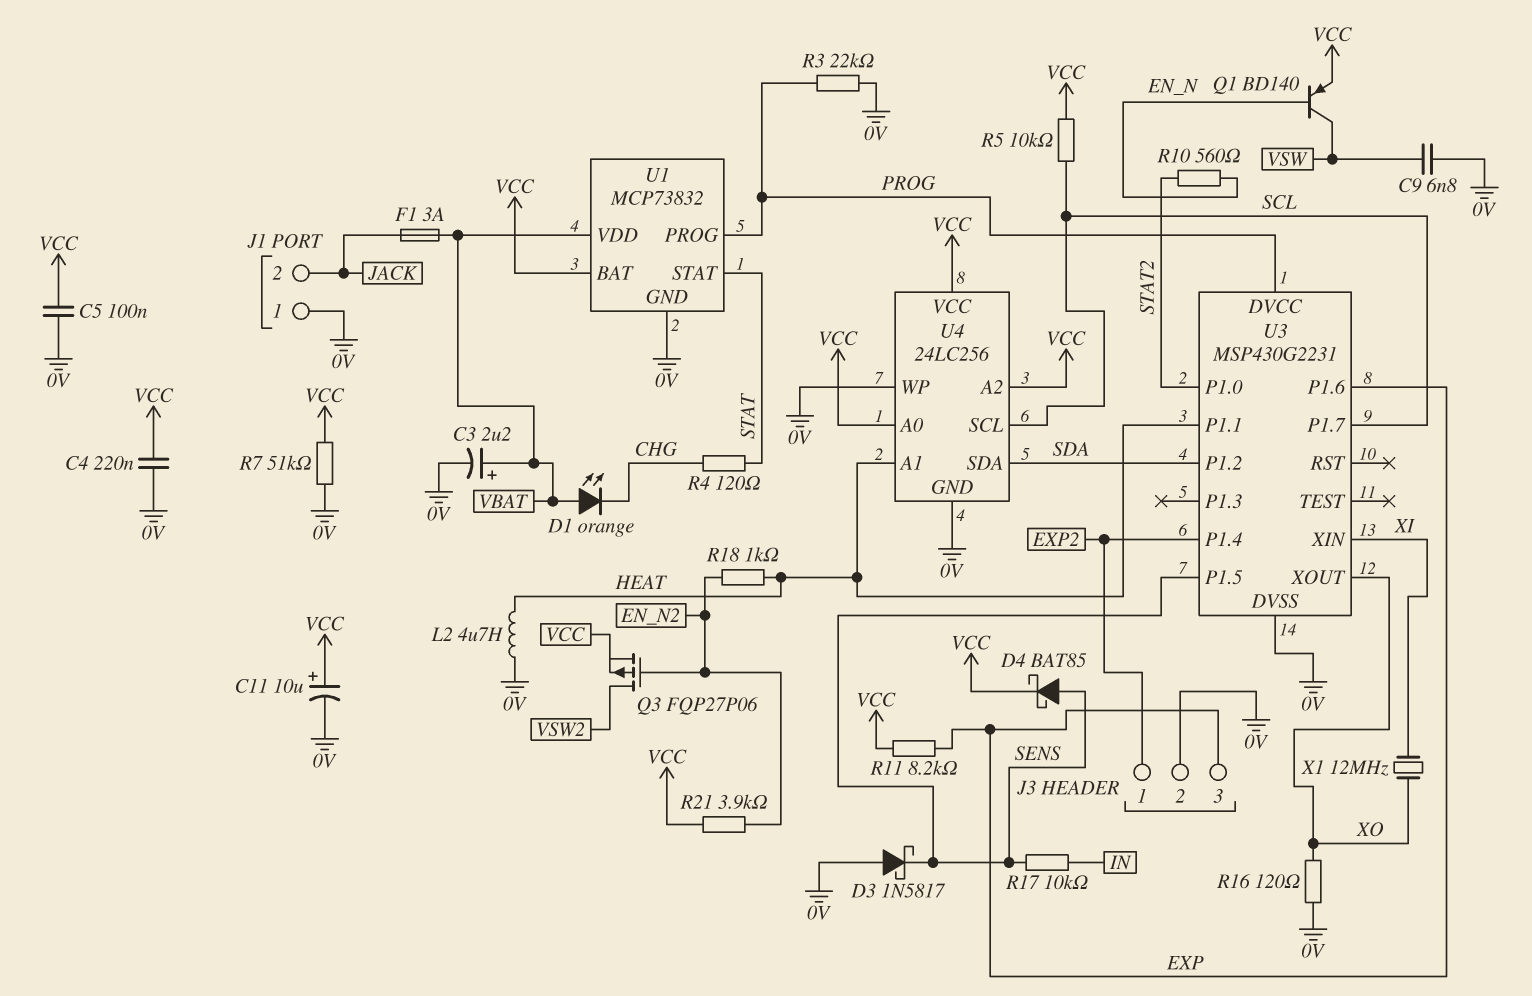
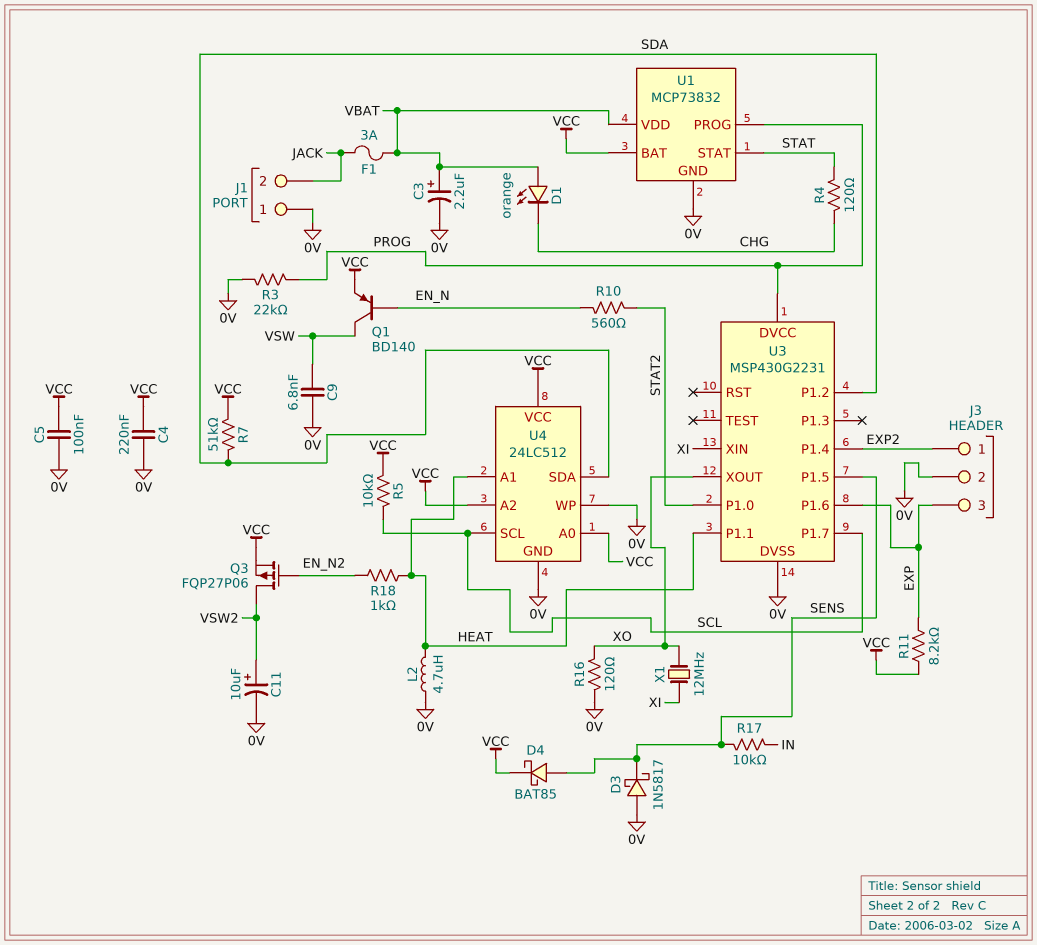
C11: 10uF (plus VCC, minus 0V) -> 10uF (plus VSW2, minus 0V)
R7: 51k (0V, VCC) -> 51k (SDA, VCC)
R21: 3.9k (EN_N2, VCC) -> none
U4: 24LC256 -> 24LC512

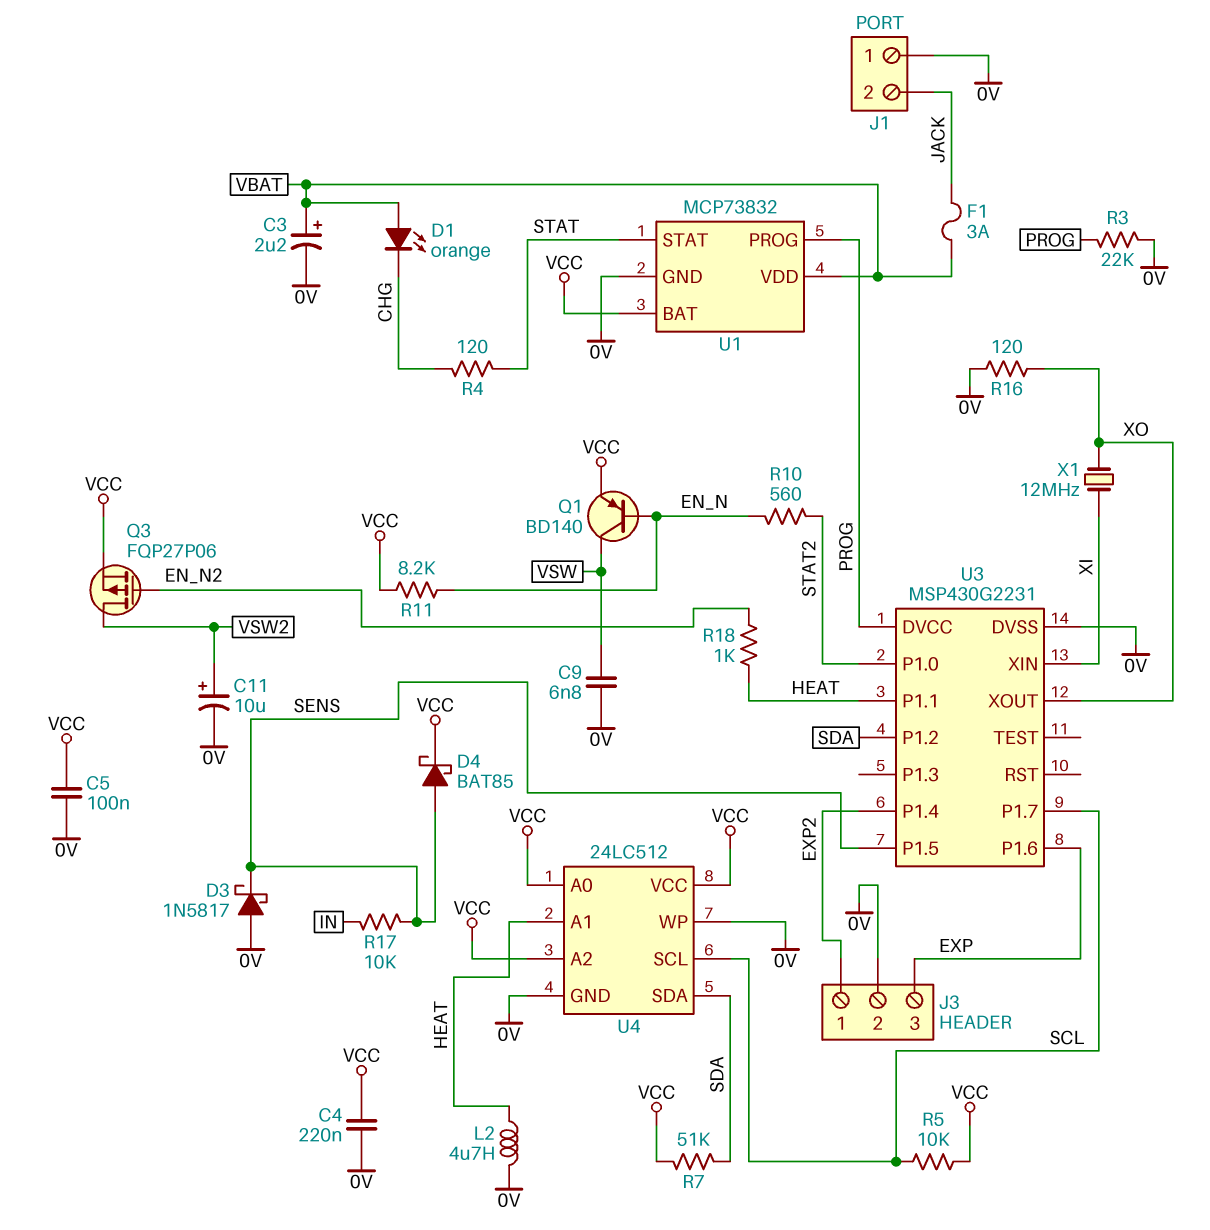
R11: 8.2k (EXP, VCC) -> 8.2k (EN_N, VCC)

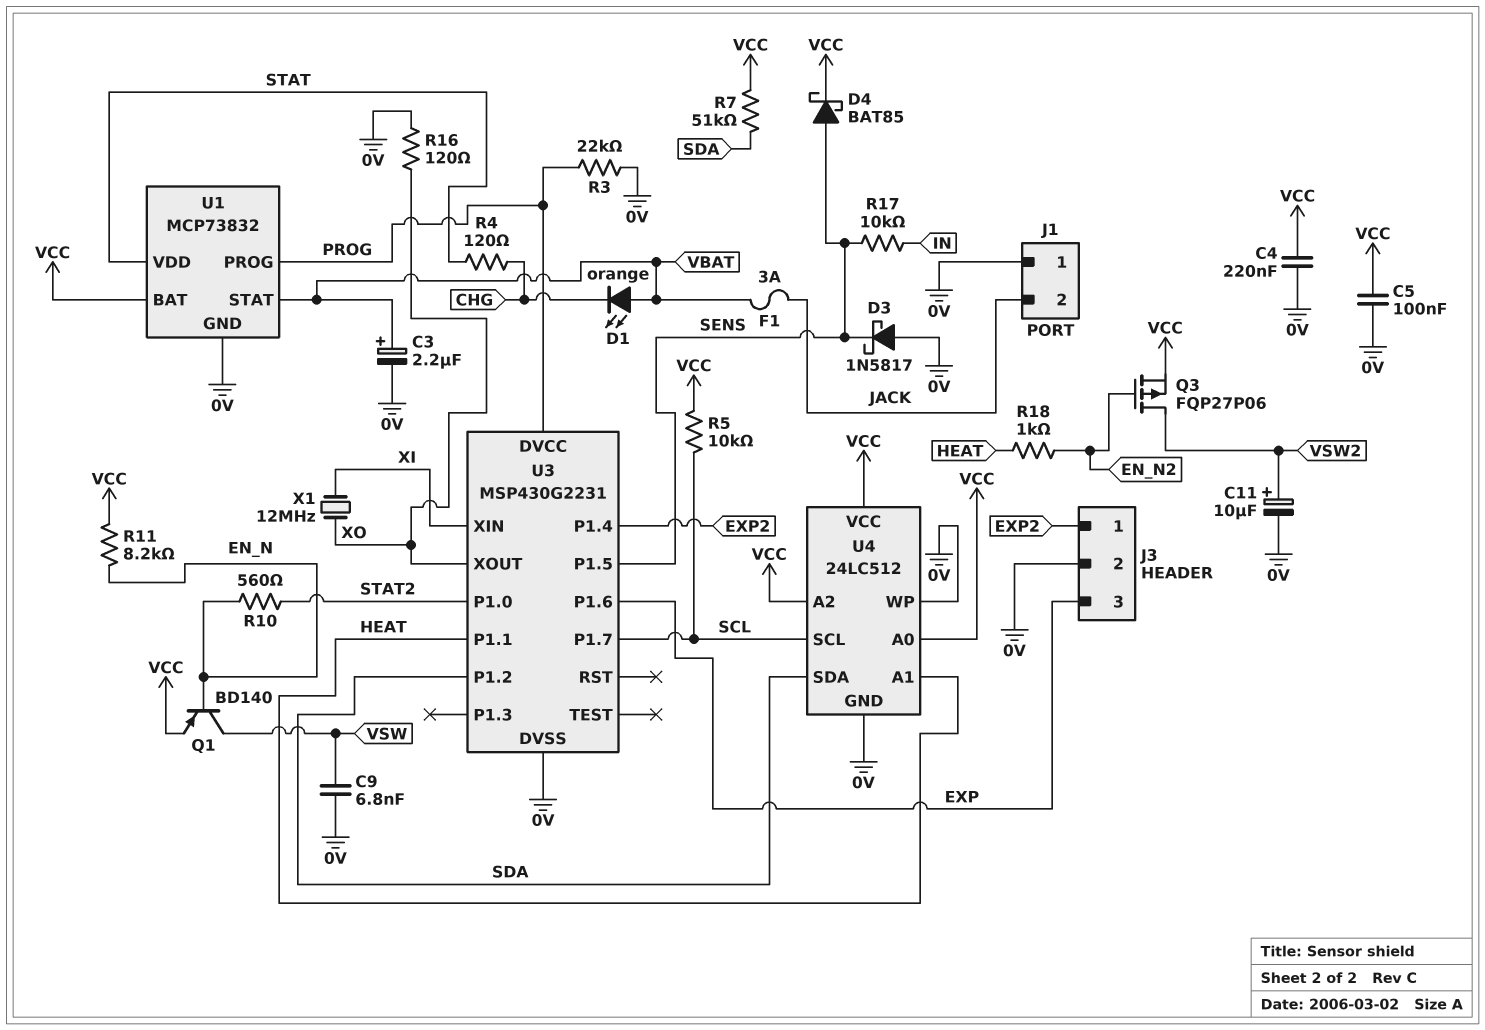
L2: 4.7uH (0V, HEAT) -> none
U1 pin STAT: STAT -> VBAT
U1 pin VDD: VBAT -> STAT

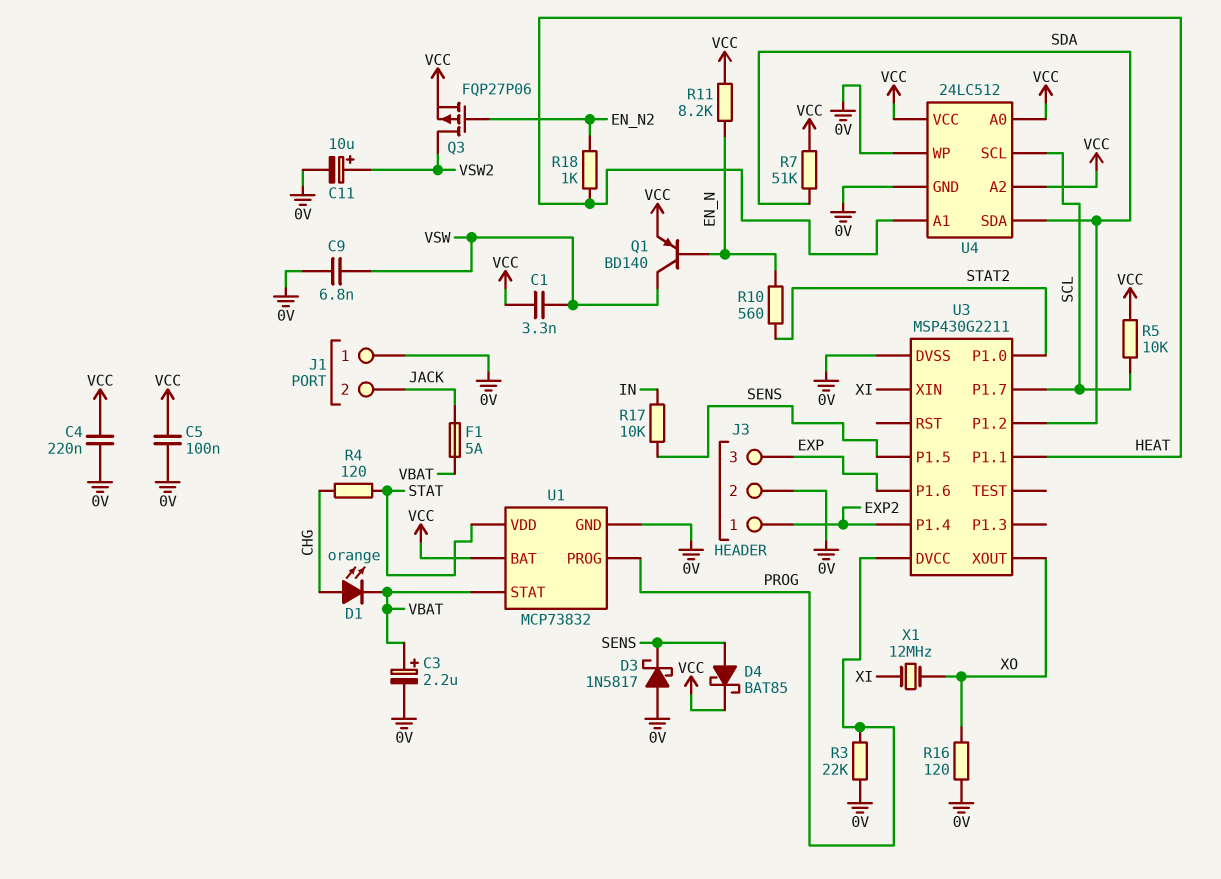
C1: none -> 3.3nF (VCC, VSW)
D1: LED orange (A VBAT, K CHG) -> LED orange (A CHG, K VBAT)
F1: 3A (JACK, VBAT) -> 5A (JACK, VBAT)
U3: MSP430G2231 -> MSP430G2211

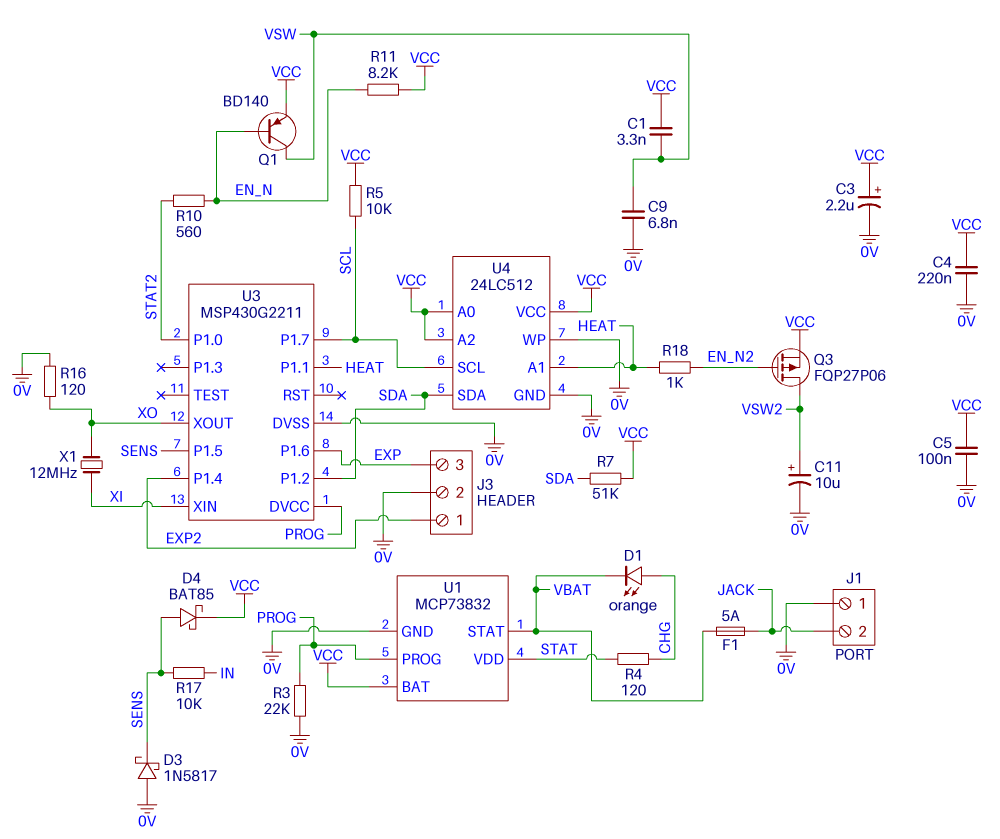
C3: 2.2uF (plus VBAT, minus 0V) -> 2.2uF (plus VCC, minus 0V)

